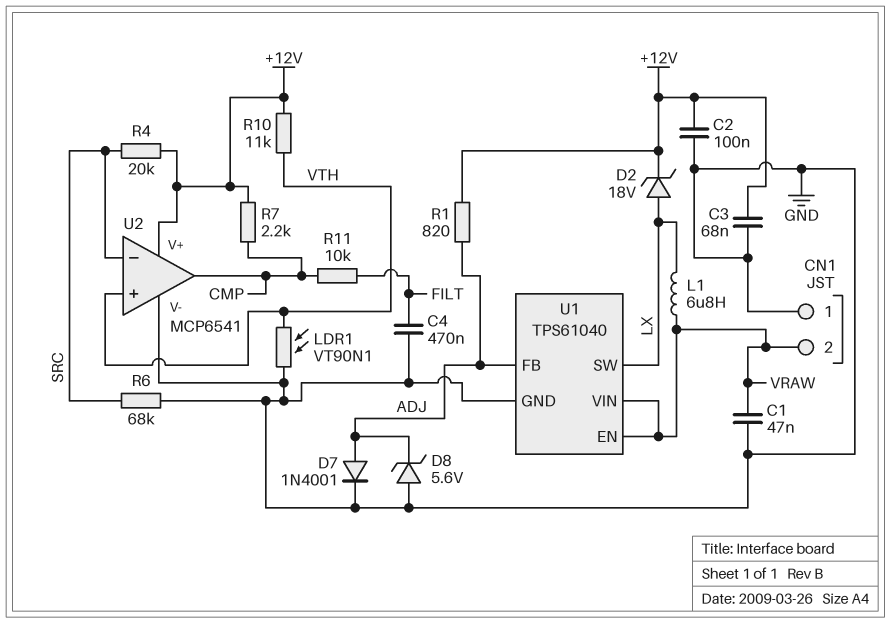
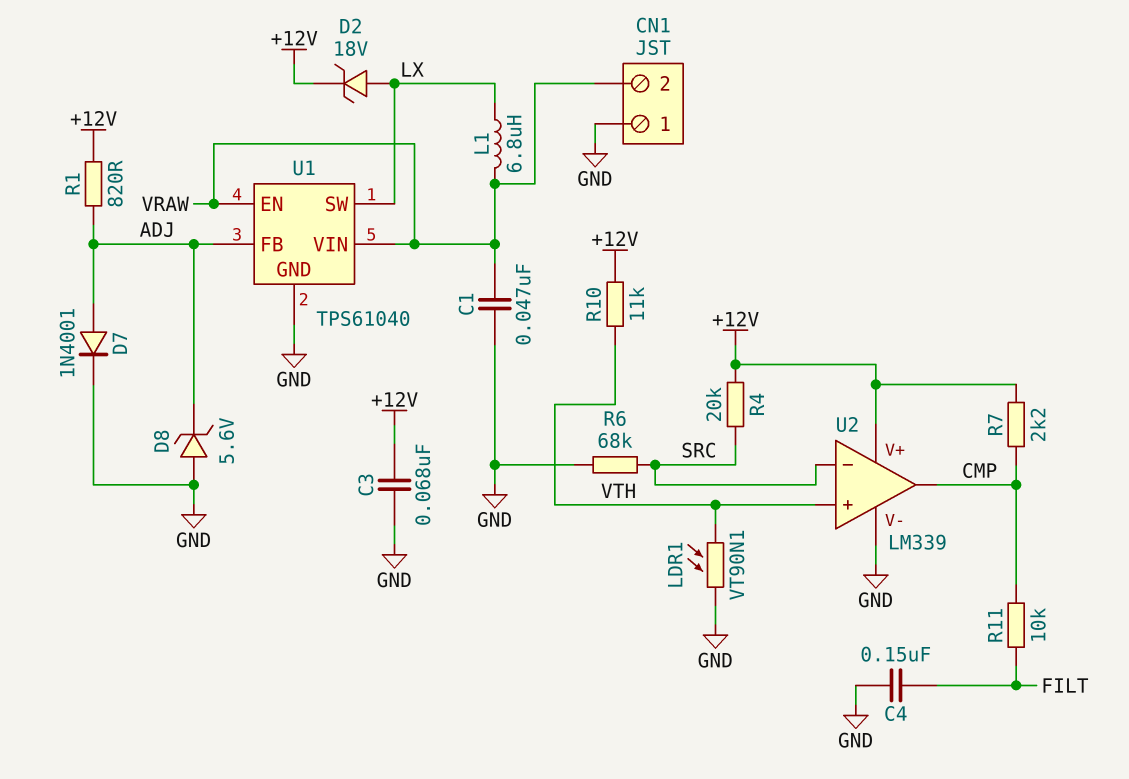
C2: 100nF (+12V, GND) -> none
C4: 470nF (FILT, GND) -> 150nF (FILT, GND)
U2: MCP6541 -> LM339

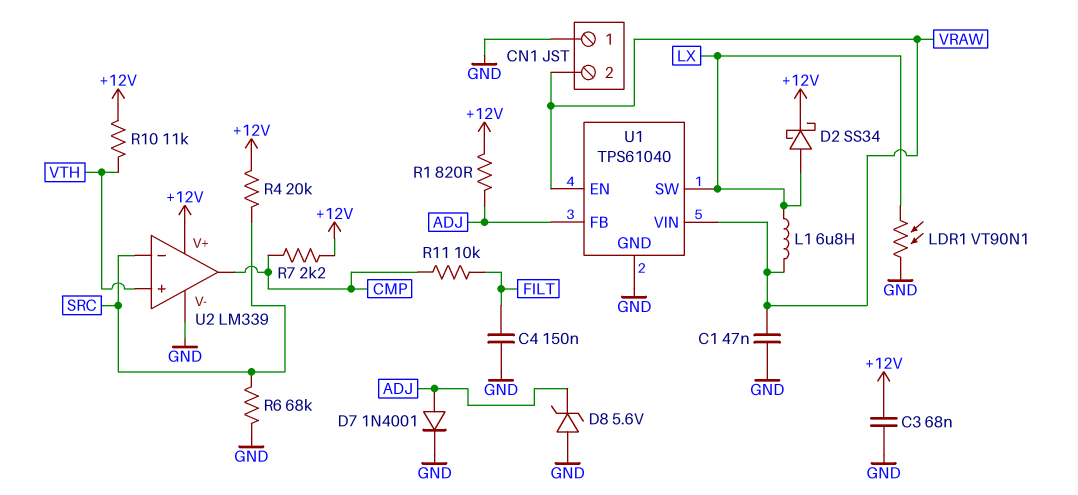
D2: zener 18V (A LX, K +12V) -> schottky SS34 (A LX, K +12V)
LDR1: VT90N1 (GND, VTH) -> VT90N1 (GND, LX)

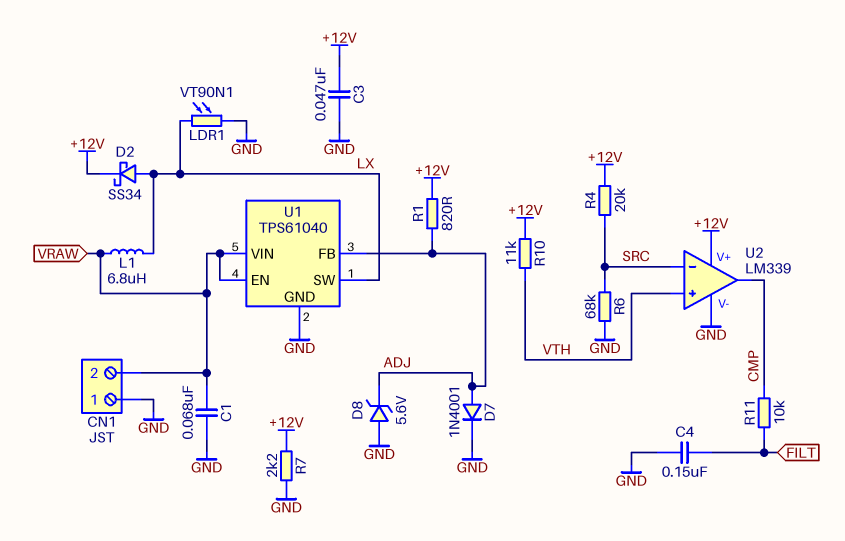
C1: 47nF (GND, VRAW) -> 68nF (GND, VRAW)
C3: 68nF (+12V, GND) -> 47nF (+12V, GND)
R7: 2.2k (+12V, CMP) -> 2.2k (+12V, GND)

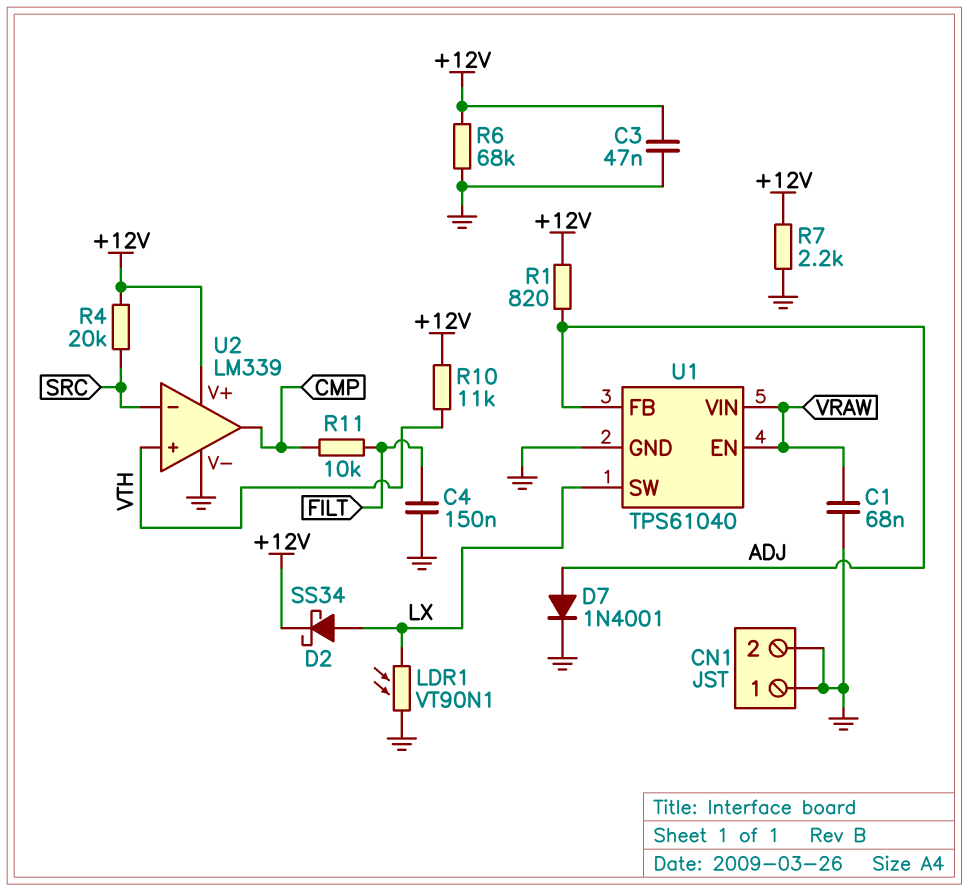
CN1 pin 2: VRAW -> GND
D8: zener 5.6V (A GND, K ADJ) -> none
L1: 6.8uH (LX, VRAW) -> none
R6: 68k (GND, SRC) -> 68k (+12V, GND)

